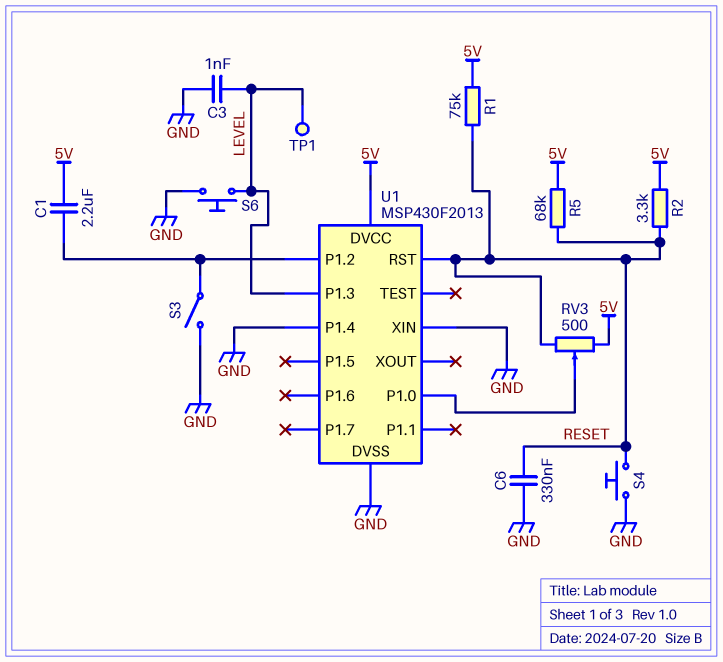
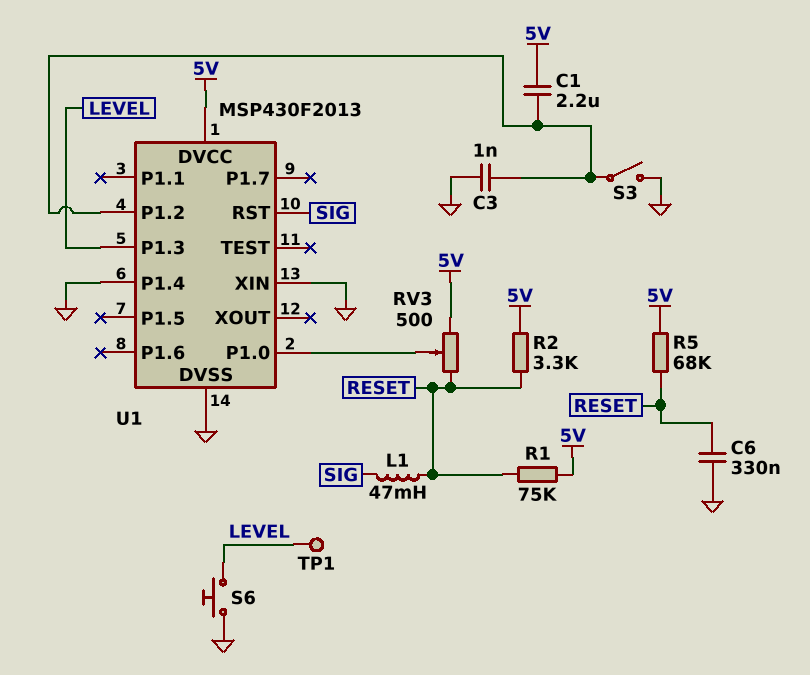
C3: 1nF (GND, LEVEL) -> 1nF (GND, U1/P1.2)
L1: none -> 47mH (RESET, SIG)
S4: button (GND, RESET) -> none
U1 pin RST: RESET -> SIG

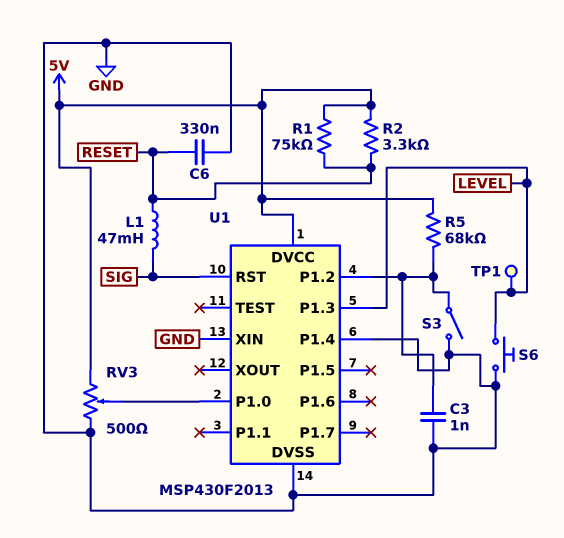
C1: 2.2uF (5V, U1/P1.2) -> none
R5: 68k (5V, RESET) -> 68k (5V, U1/P1.2)
RV3: 500 (5V, RESET, wiper U1/P1.0) -> 500 (5V, GND, wiper U1/P1.0)

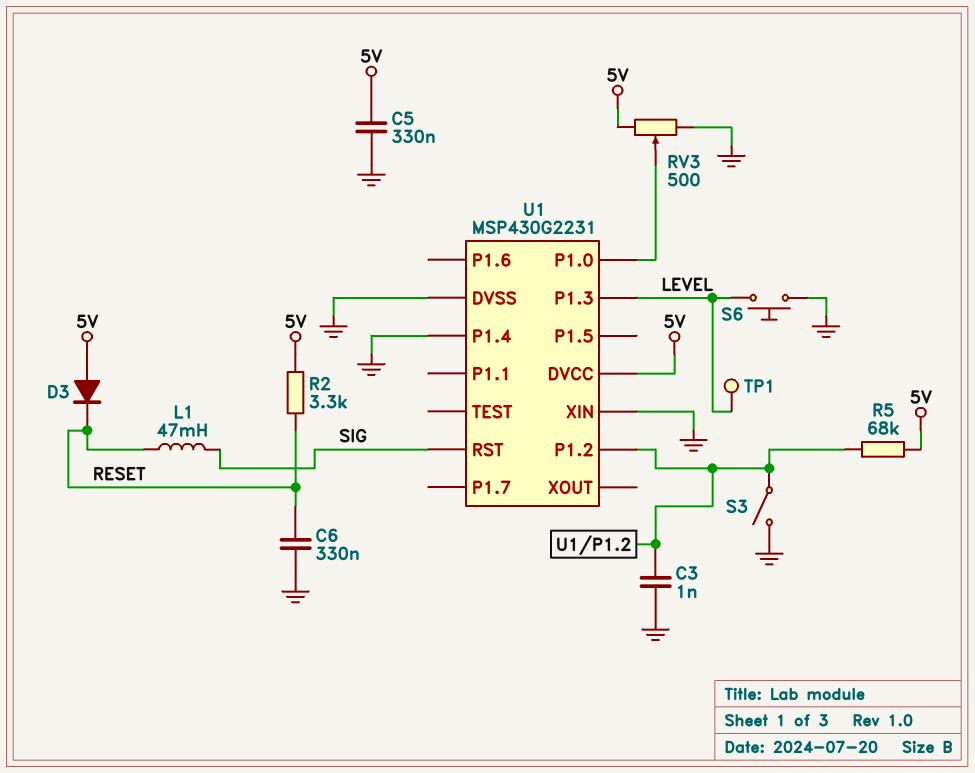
C5: none -> 330nF (5V, GND)
D3: none -> diode (A 5V, K RESET)
R1: 75k (5V, RESET) -> none
U1: MSP430F2013 -> MSP430G2231

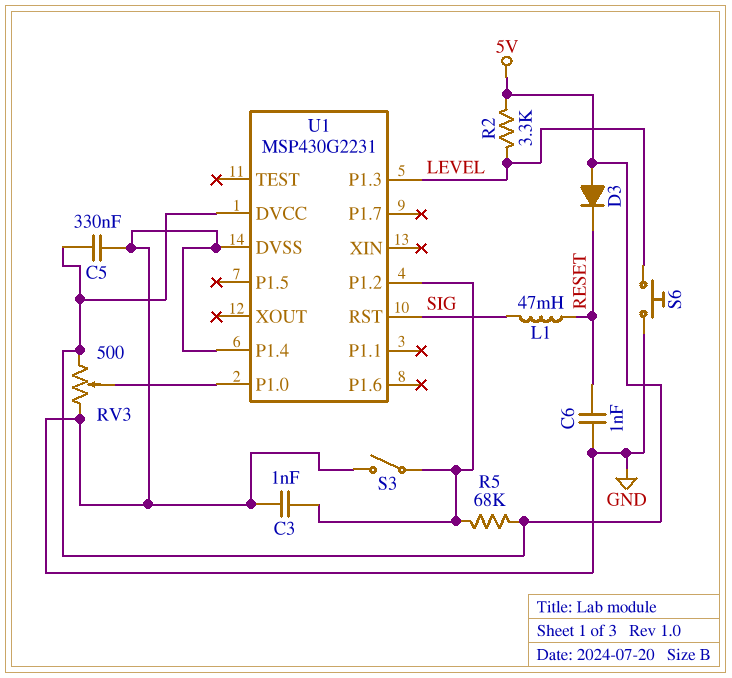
C6: 330nF (GND, RESET) -> 1nF (GND, RESET)
R2: 3.3k (5V, RESET) -> 3.3k (5V, LEVEL)
TP1: test point (LEVEL) -> none
U1 pin XIN: GND -> none

